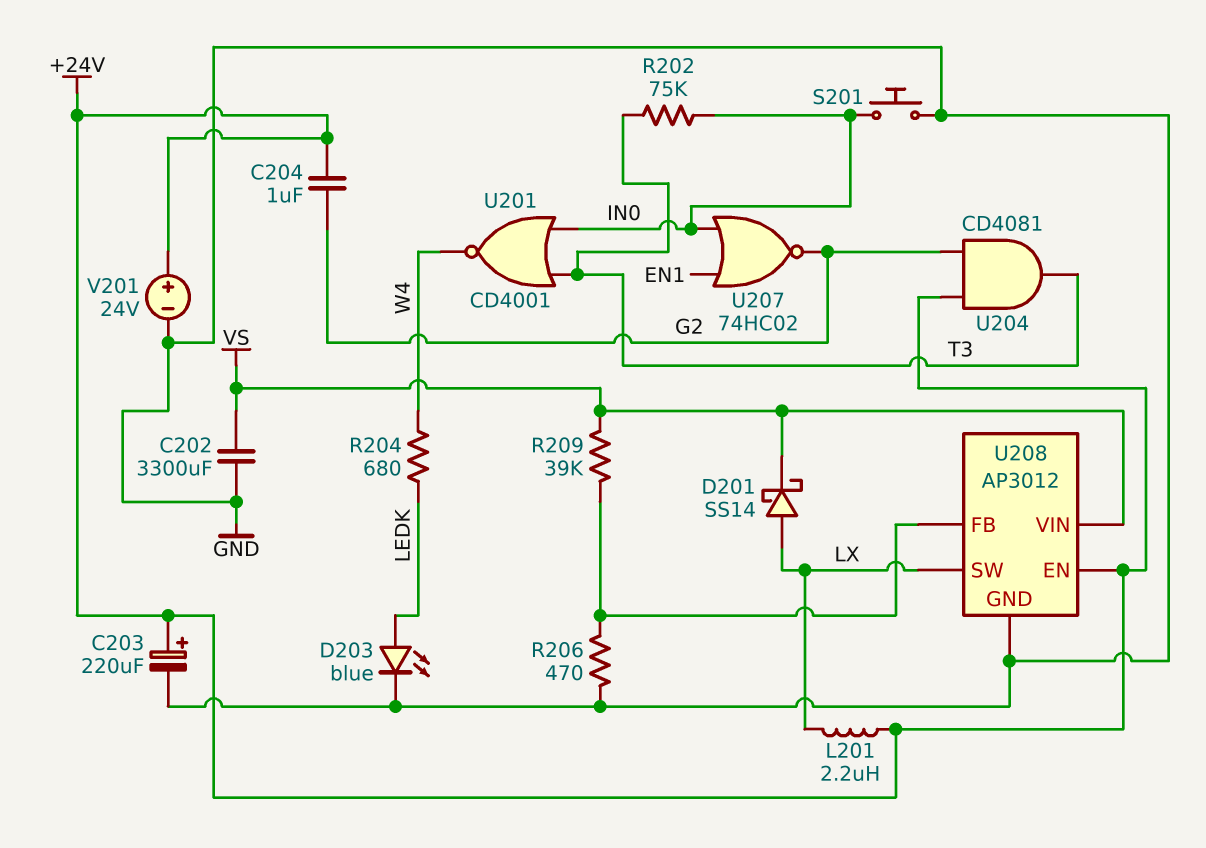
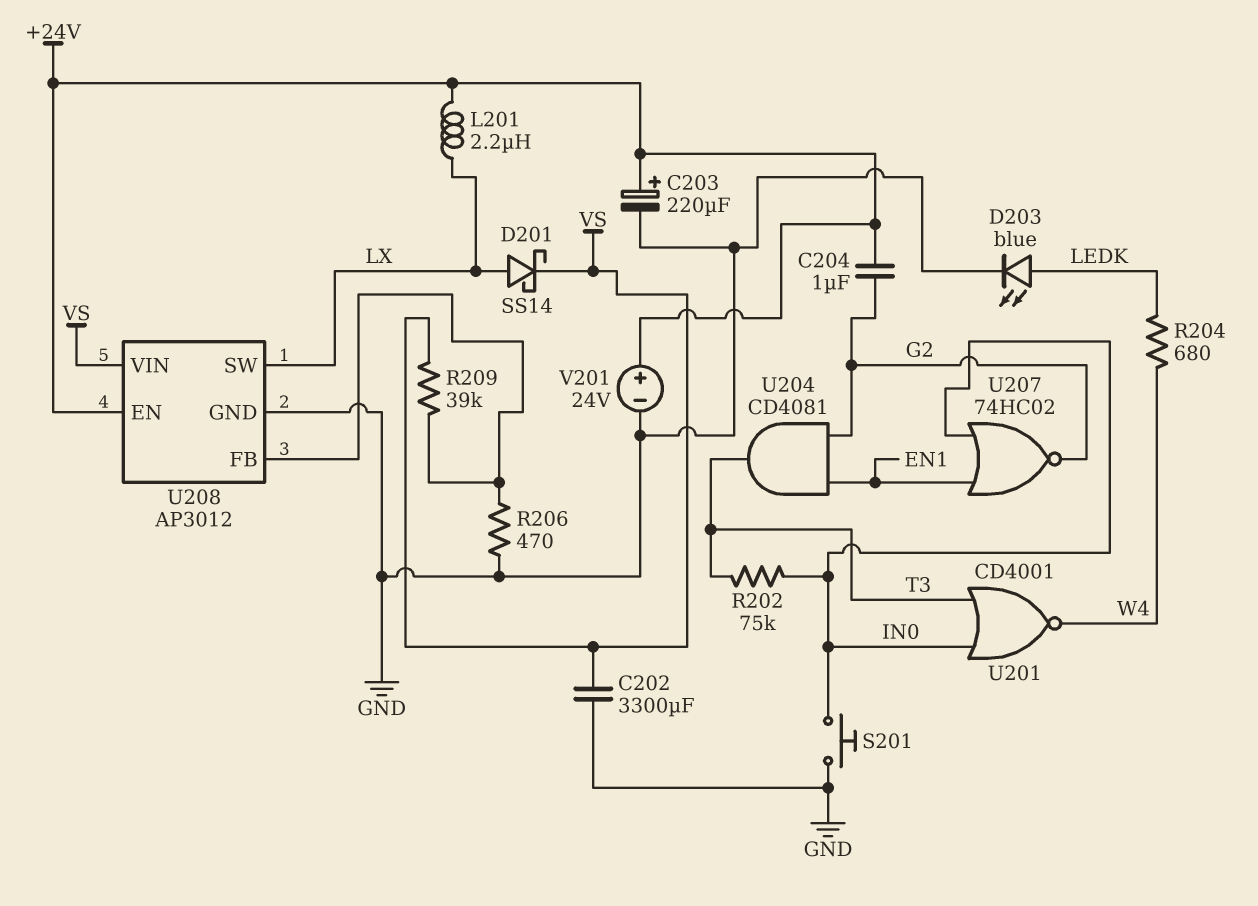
U204: AND CD4081 (in +24V, in G2, out T3) -> AND CD4081 (in EN1, in G2, out T3)

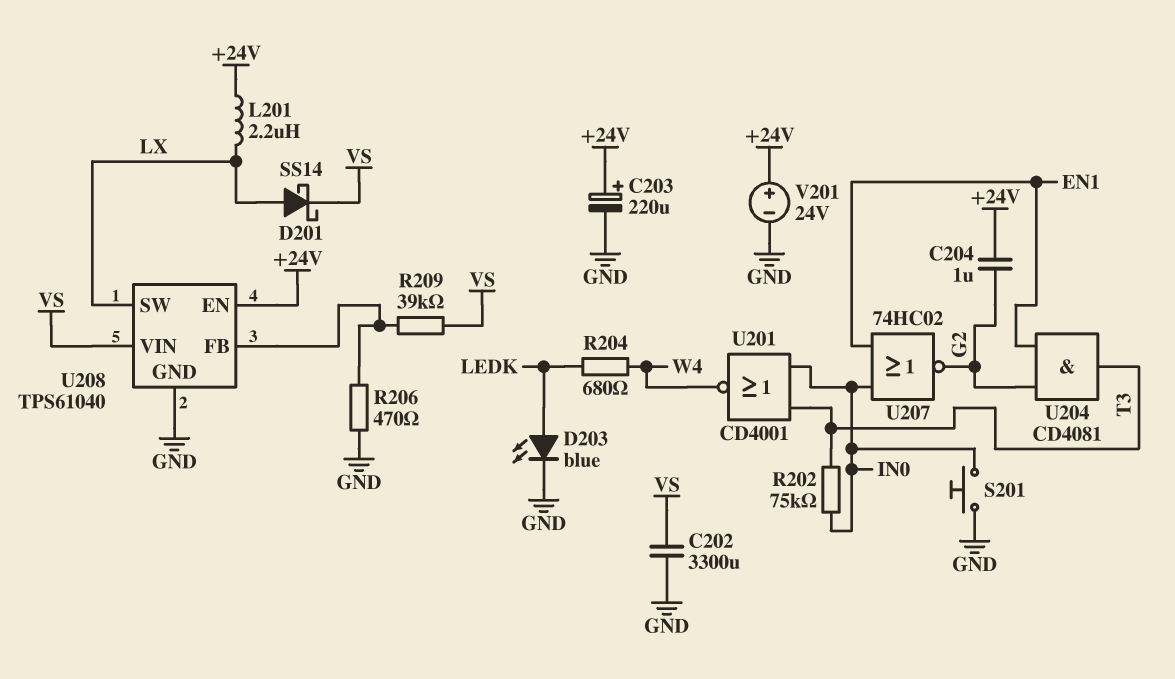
U208: AP3012 -> TPS61040

